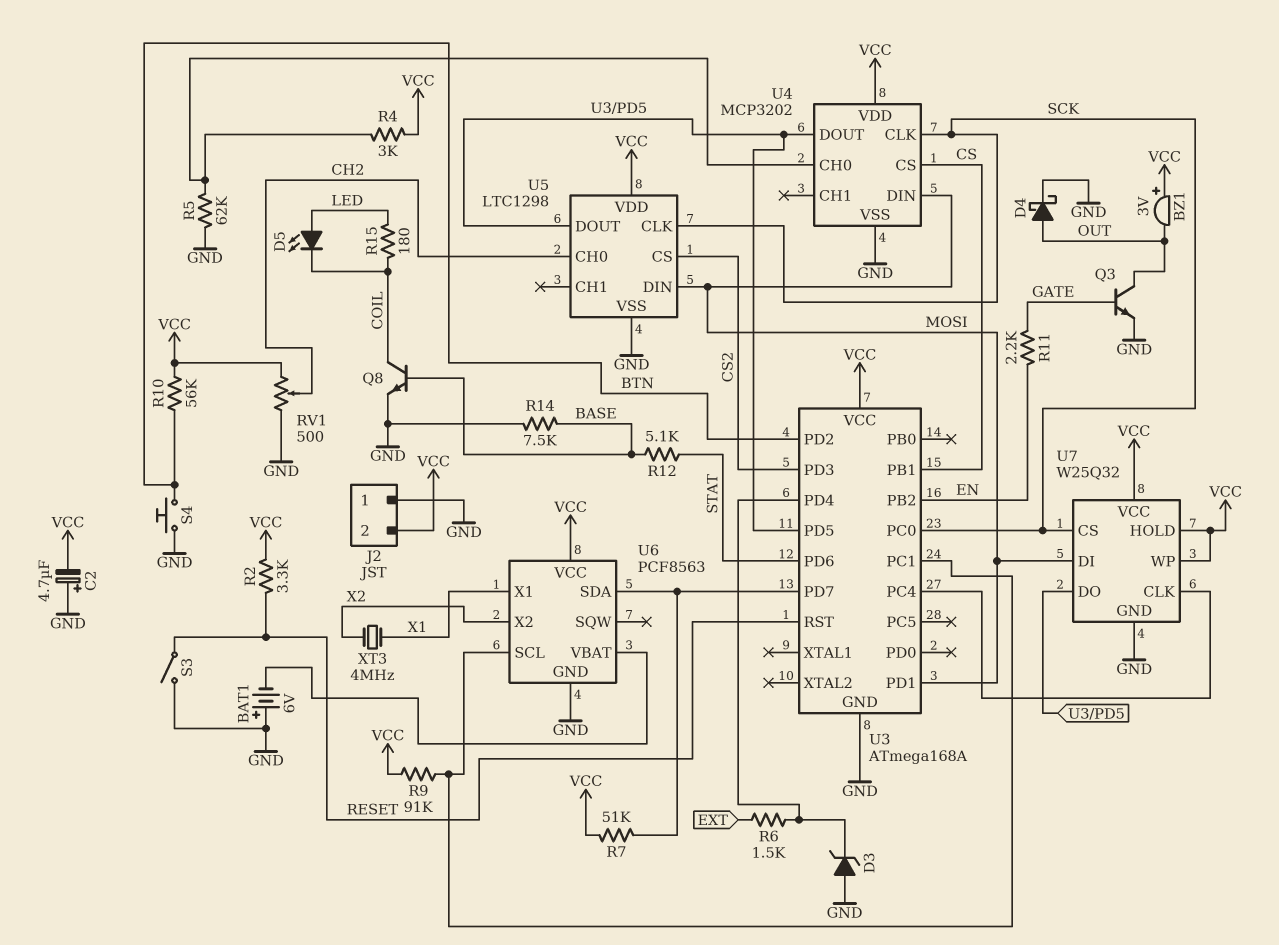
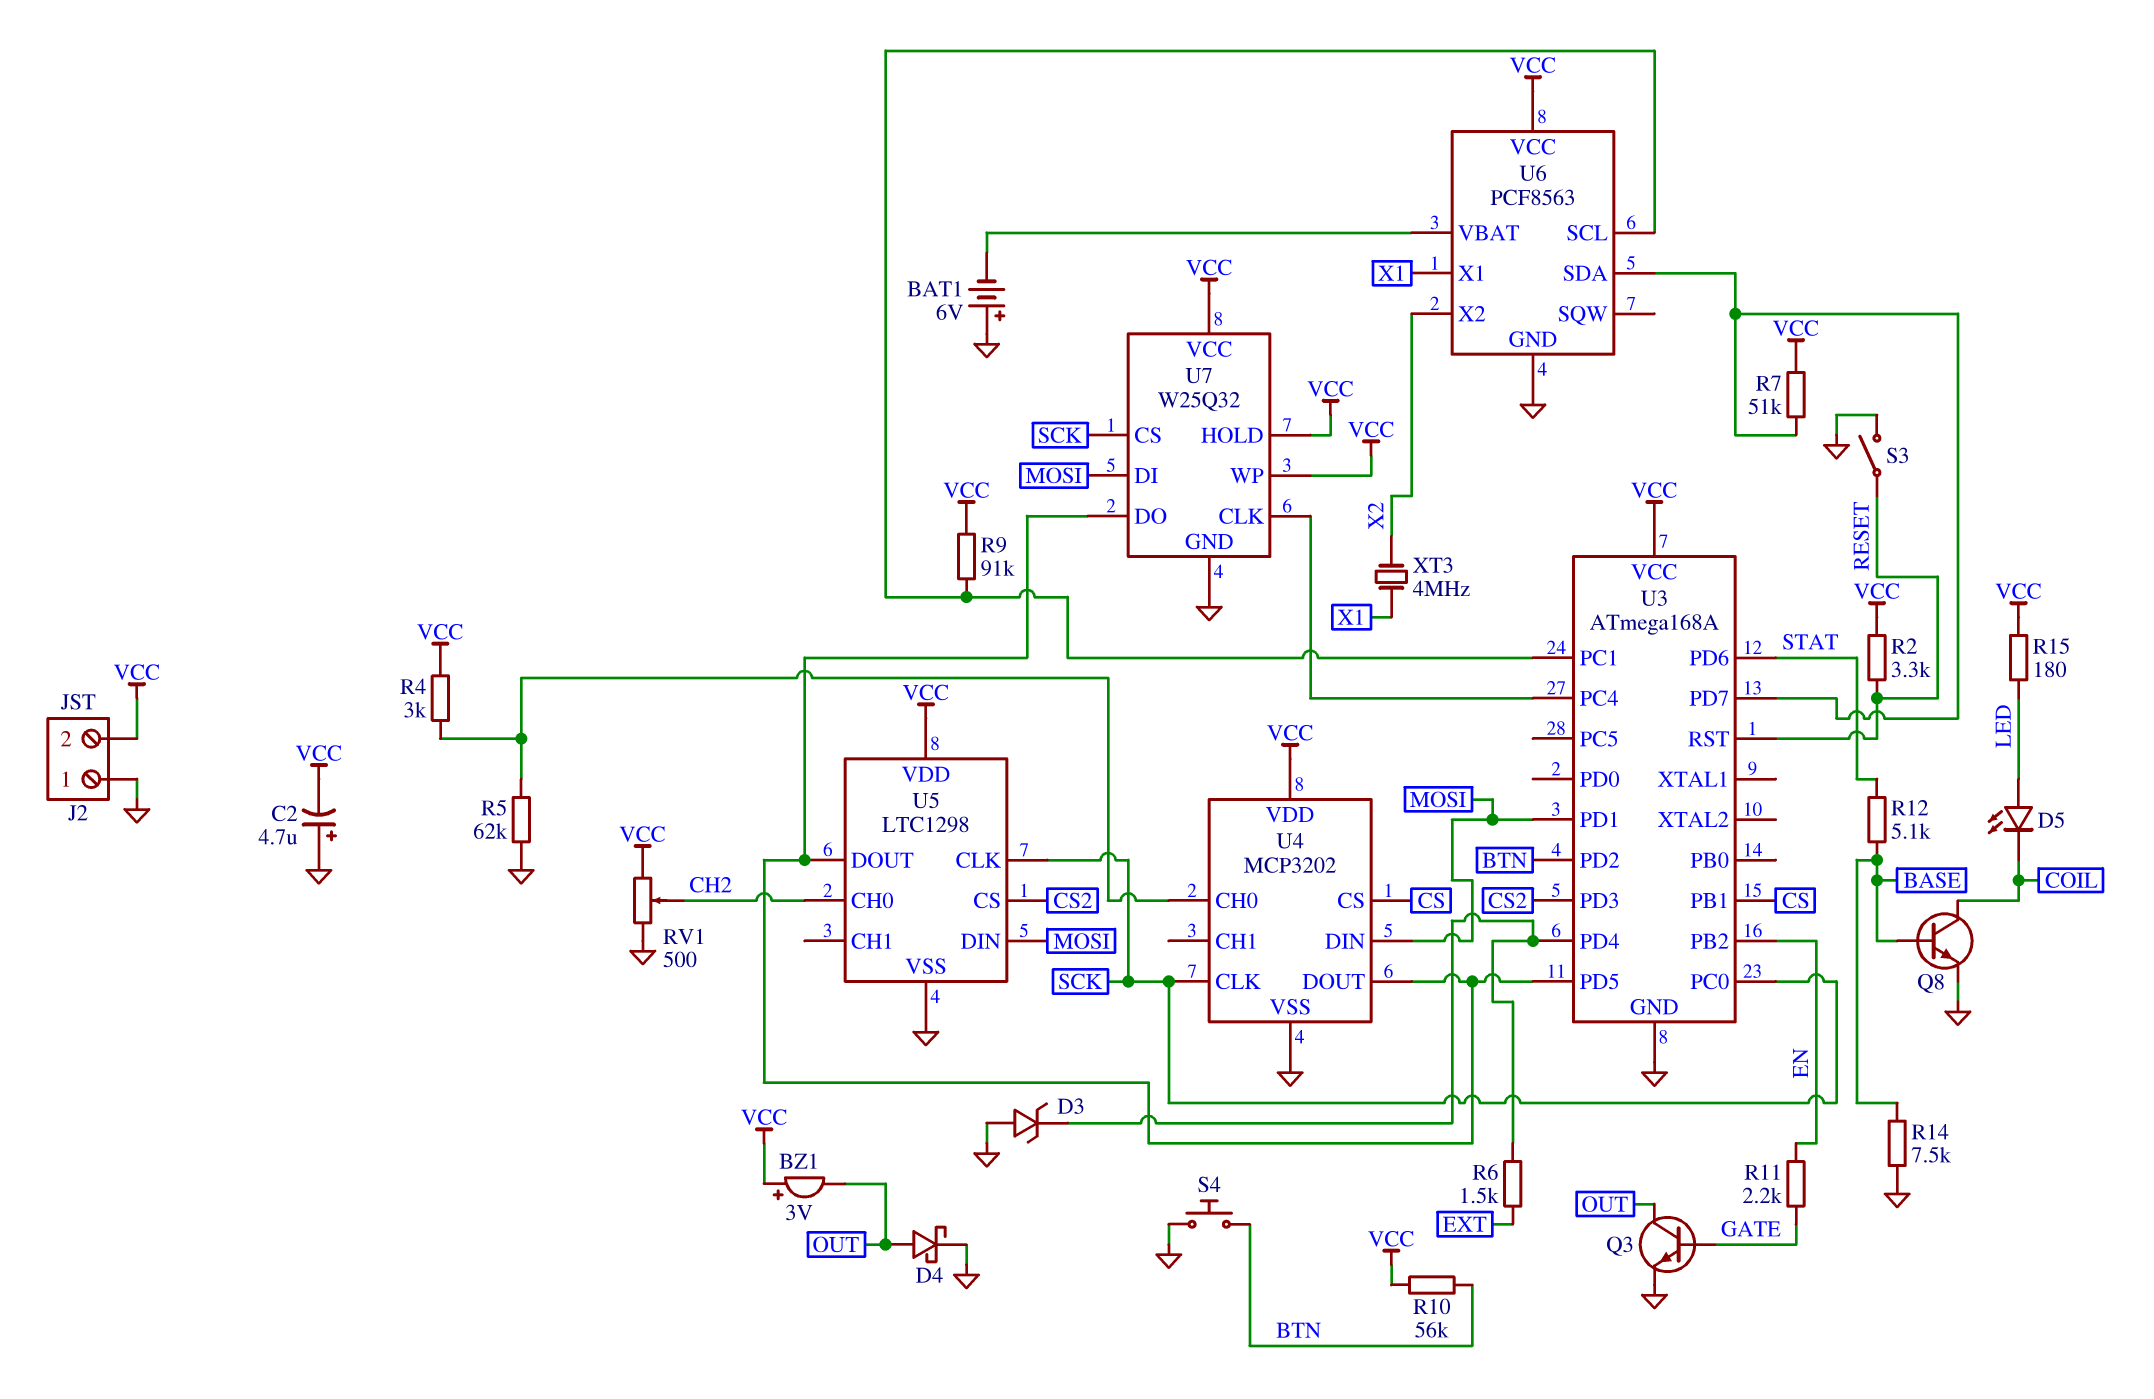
R15: 180 (COIL, LED) -> 180 (LED, VCC)

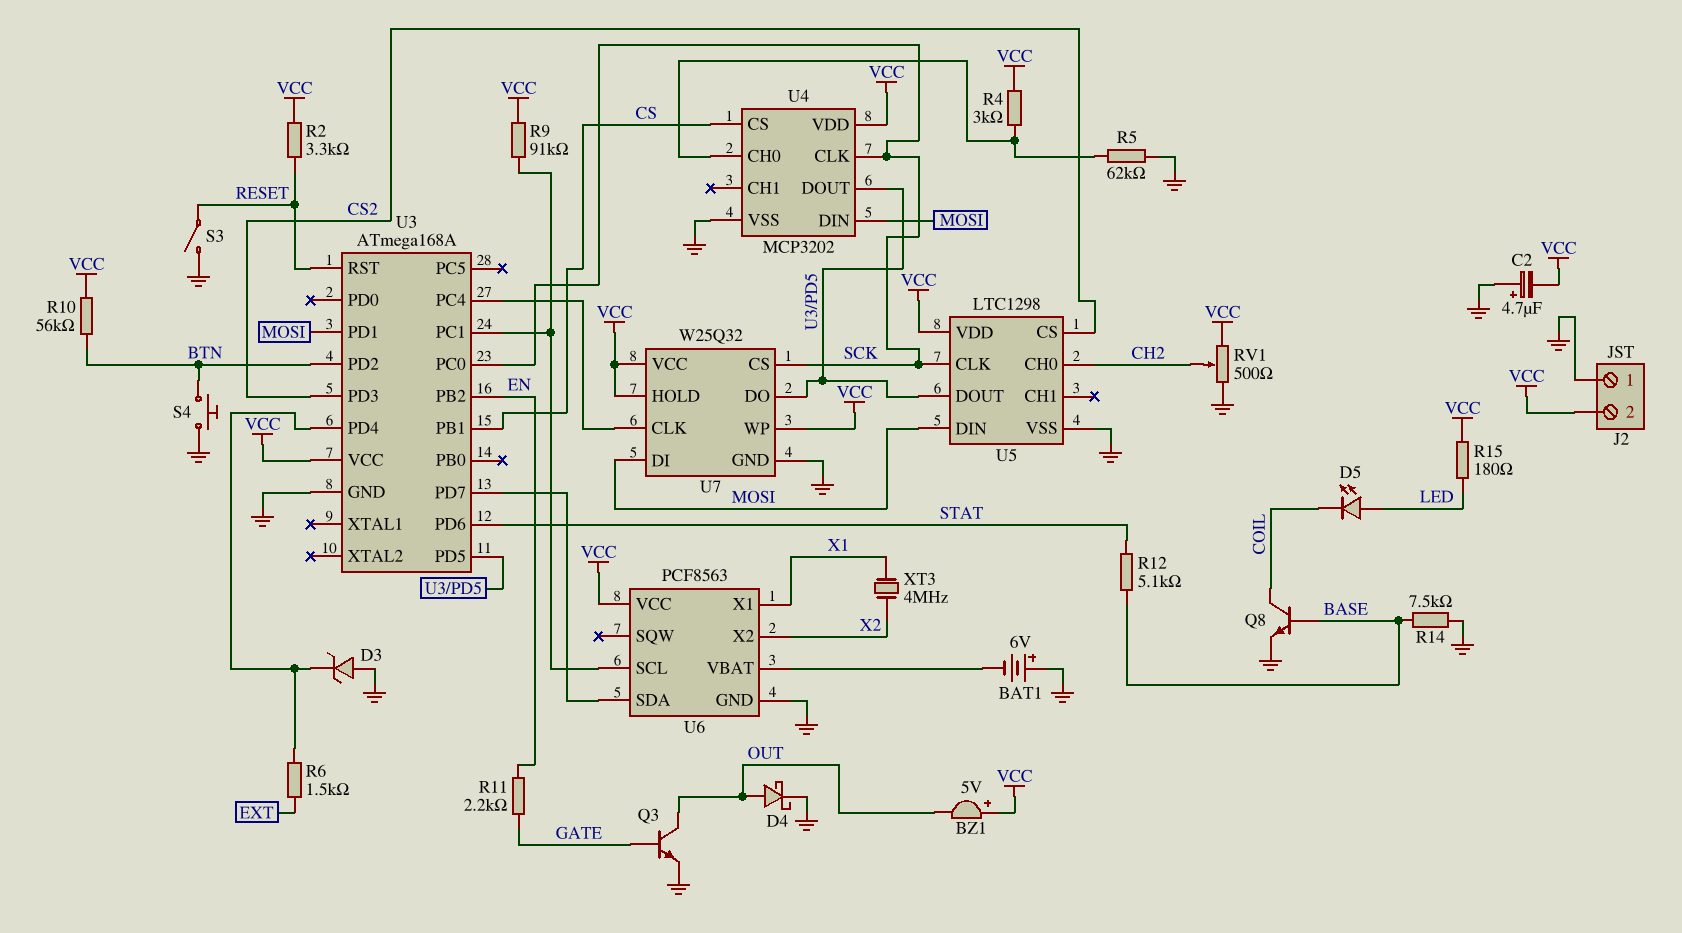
BZ1: buzzer 3V (plus VCC, minus OUT) -> buzzer 5V (plus VCC, minus OUT)
R7: 51k (U3/PD7, VCC) -> none

